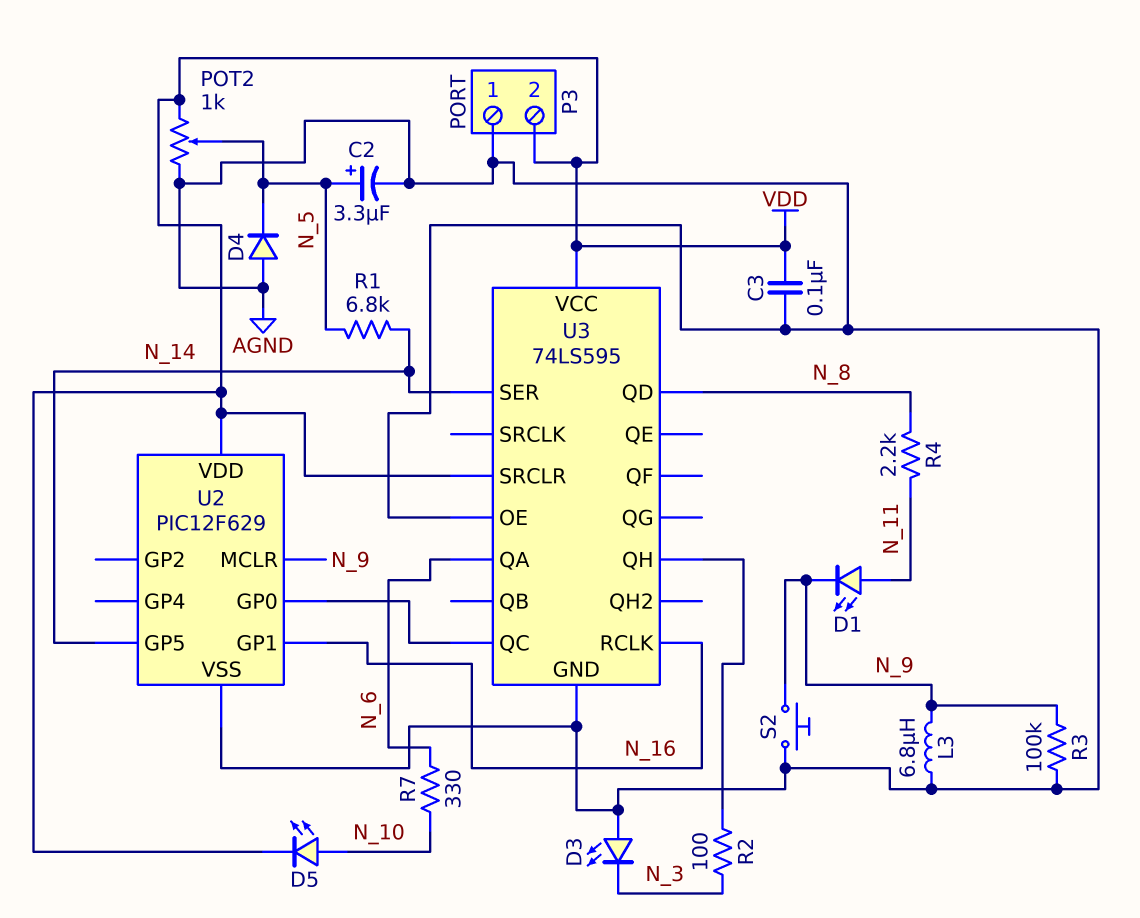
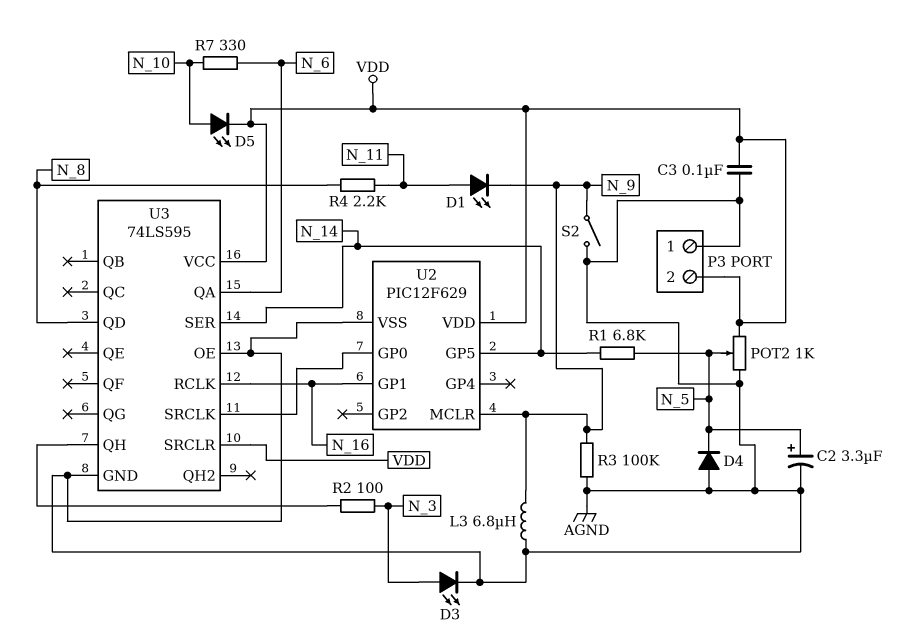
D3: LED (A AGND, K N_3) -> LED (A N_3, K AGND)
S2: button (AGND, N_9) -> switch (AGND, N_9)
U3 pin QC: U2/GP0 -> none
U3 pin SRCLK: none -> U2/GP0

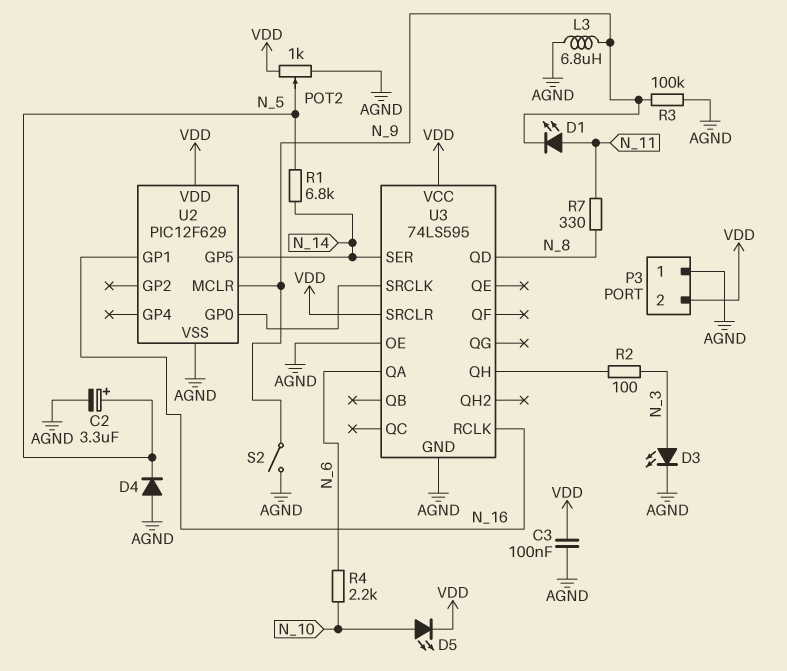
R4: 2.2k (N_8, N_11) -> 2.2k (N_6, N_10)
R7: 330 (N_6, N_10) -> 330 (N_8, N_11)

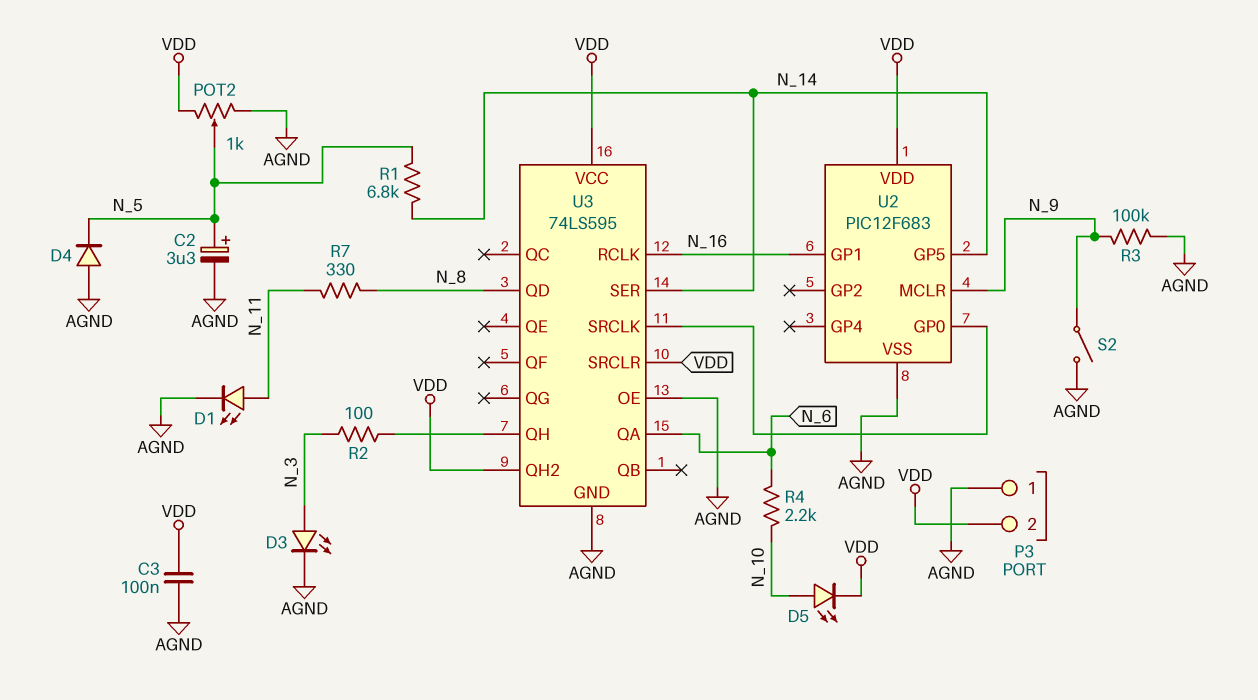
D1: LED (A N_11, K N_9) -> LED (A N_11, K AGND)
L3: 6.8uH (AGND, N_9) -> none
U2: PIC12F629 -> PIC12F683
U3 pin QH2: none -> VDD

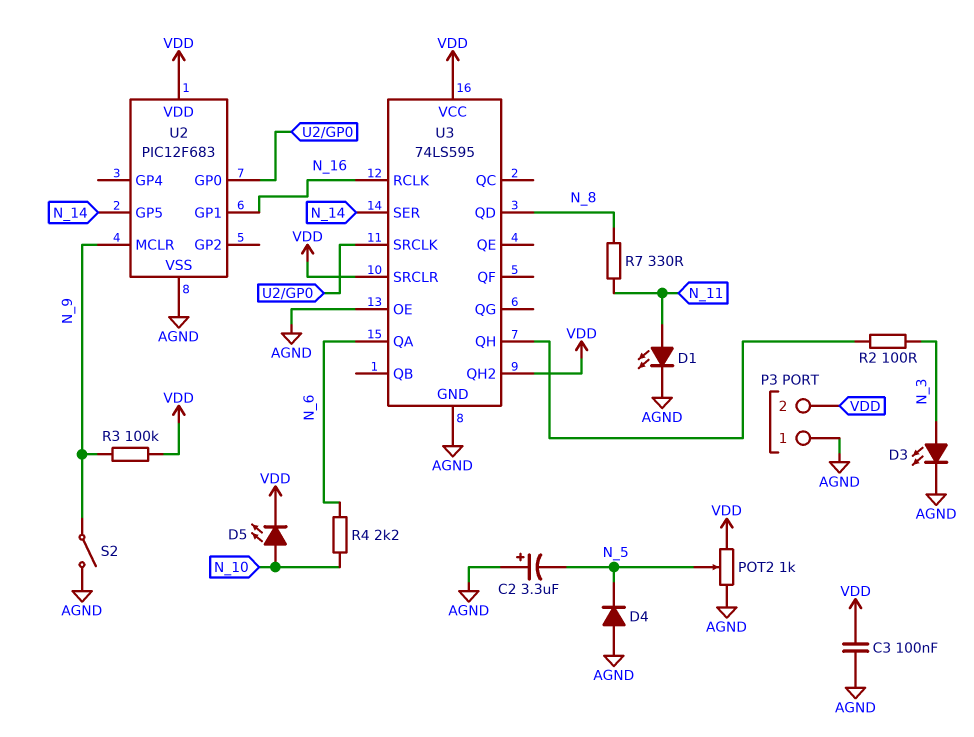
C2: 3.3uF (plus N_5, minus AGND) -> 3.3uF (plus AGND, minus N_5)
R1: 6.8k (N_5, N_14) -> none
R3: 100k (AGND, N_9) -> 100k (N_9, VDD)

